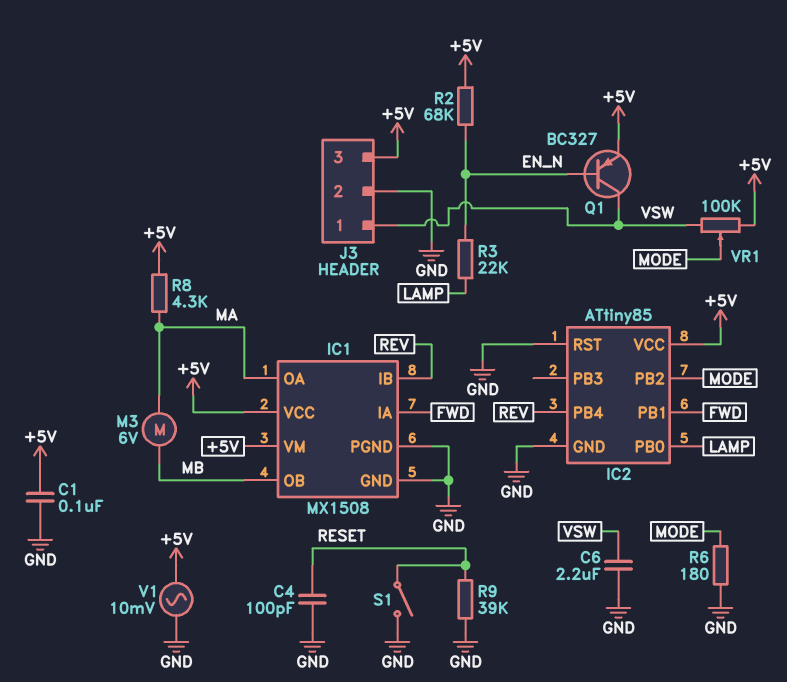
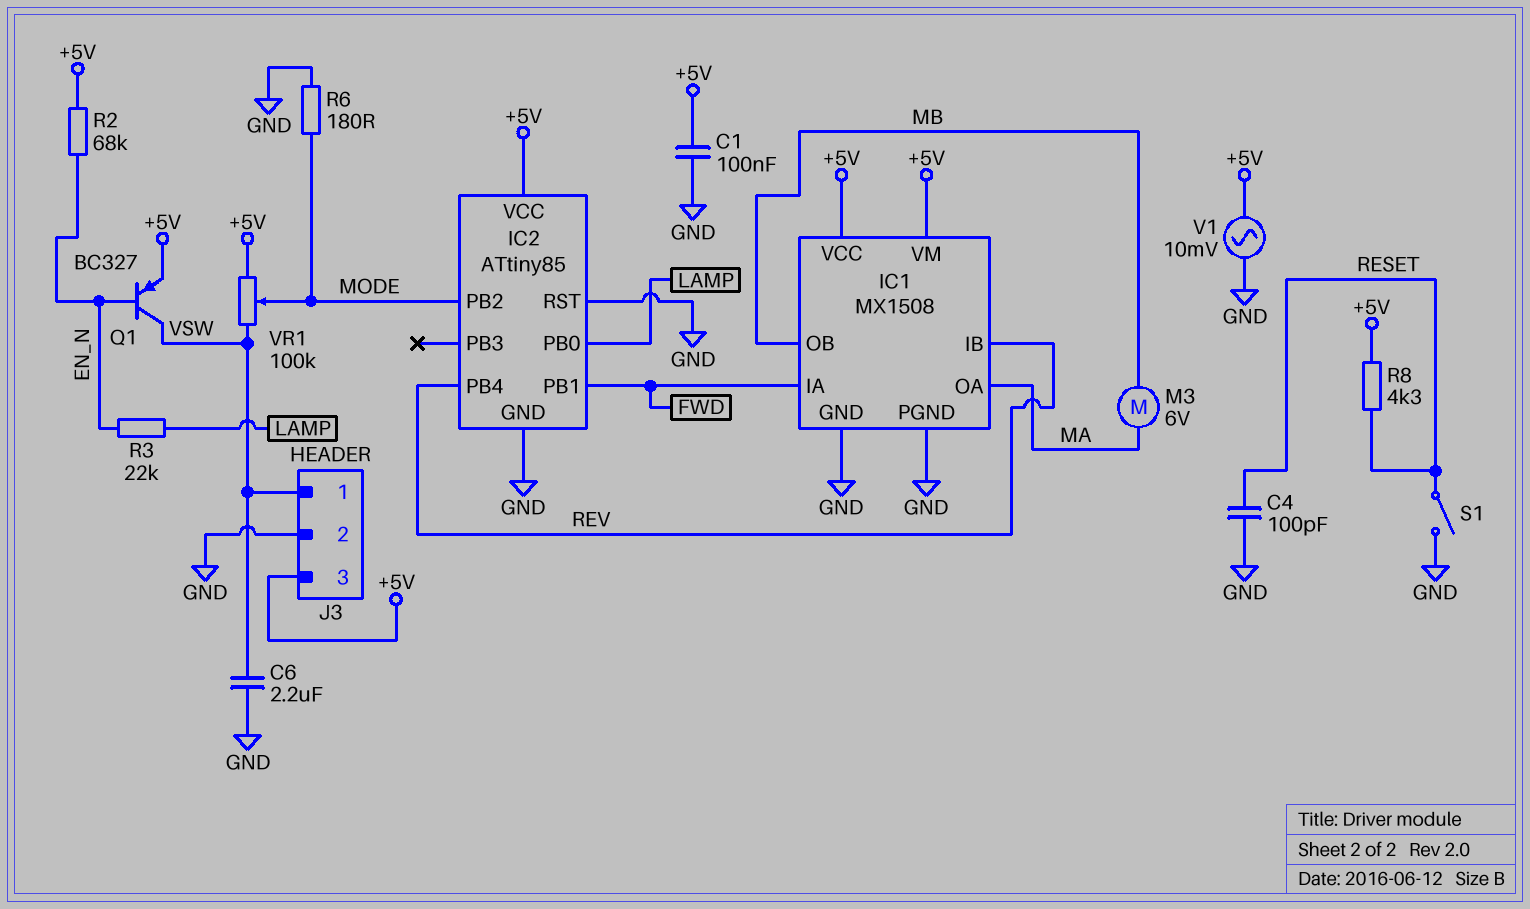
R8: 4.3k (+5V, MA) -> 4.3k (+5V, RESET)
R9: 39k (GND, RESET) -> none

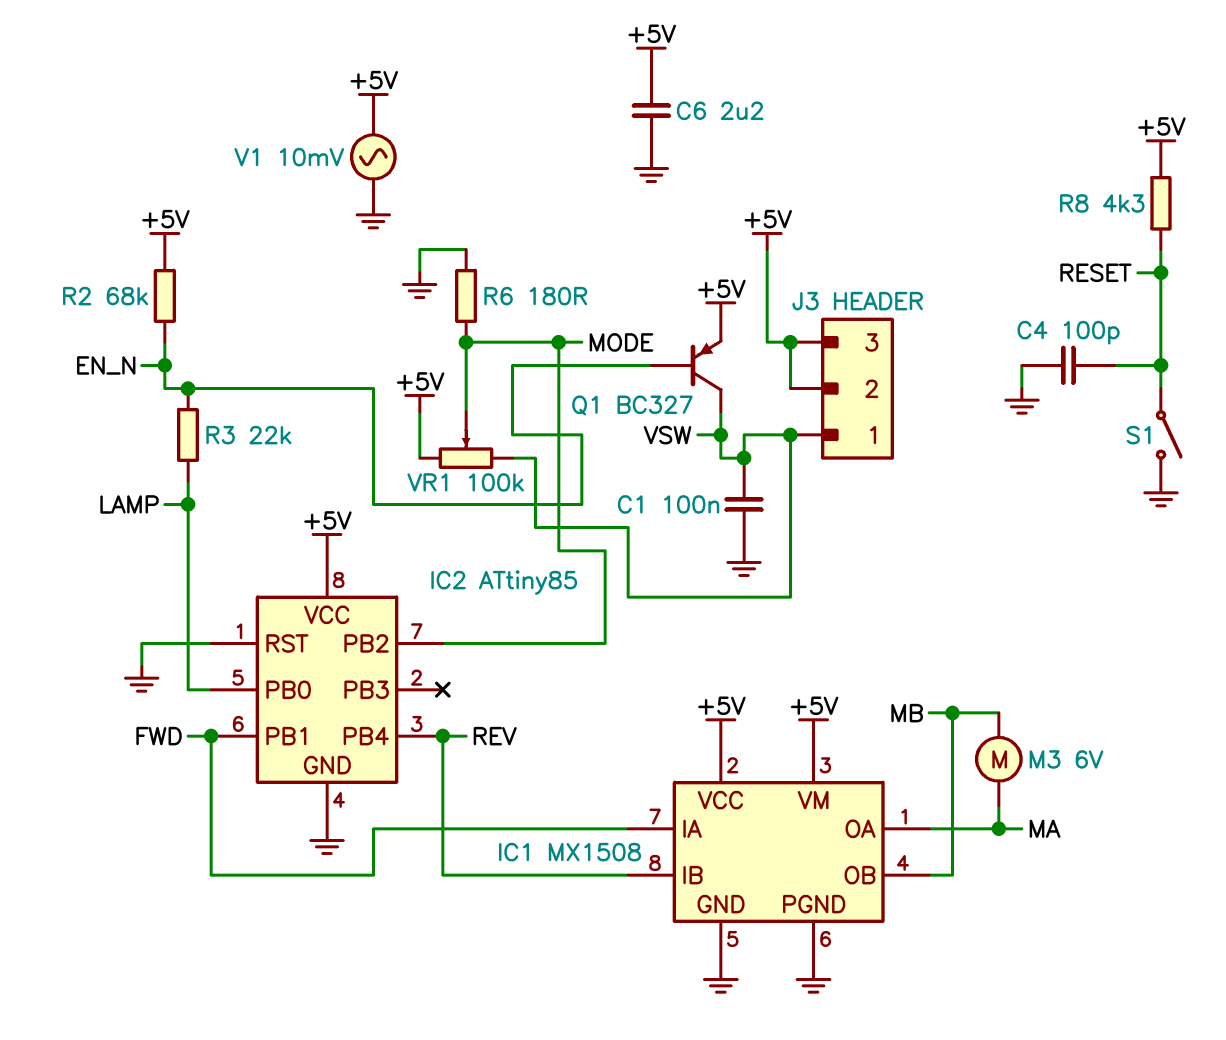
C1: 100nF (+5V, GND) -> 100nF (GND, VSW)
C6: 2.2uF (GND, VSW) -> 2.2uF (+5V, GND)
J3 pin 2: GND -> +5V

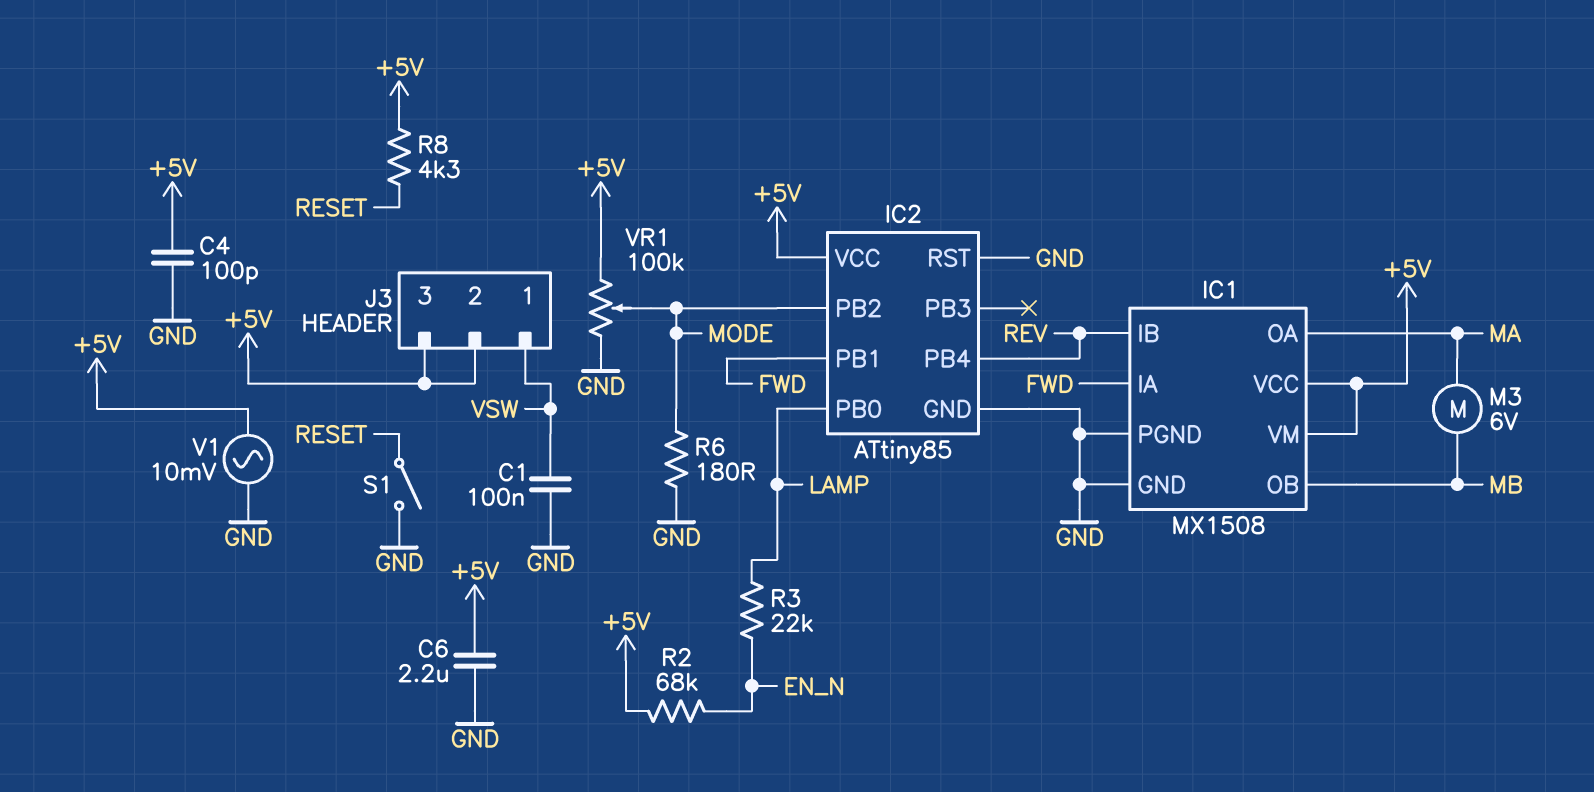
C4: 100pF (GND, RESET) -> 100pF (+5V, GND)
Q1: PNP BC327 (B EN_N, C VSW, E +5V) -> none
VR1: 100k (+5V, VSW, wiper MODE) -> 100k (+5V, GND, wiper MODE)

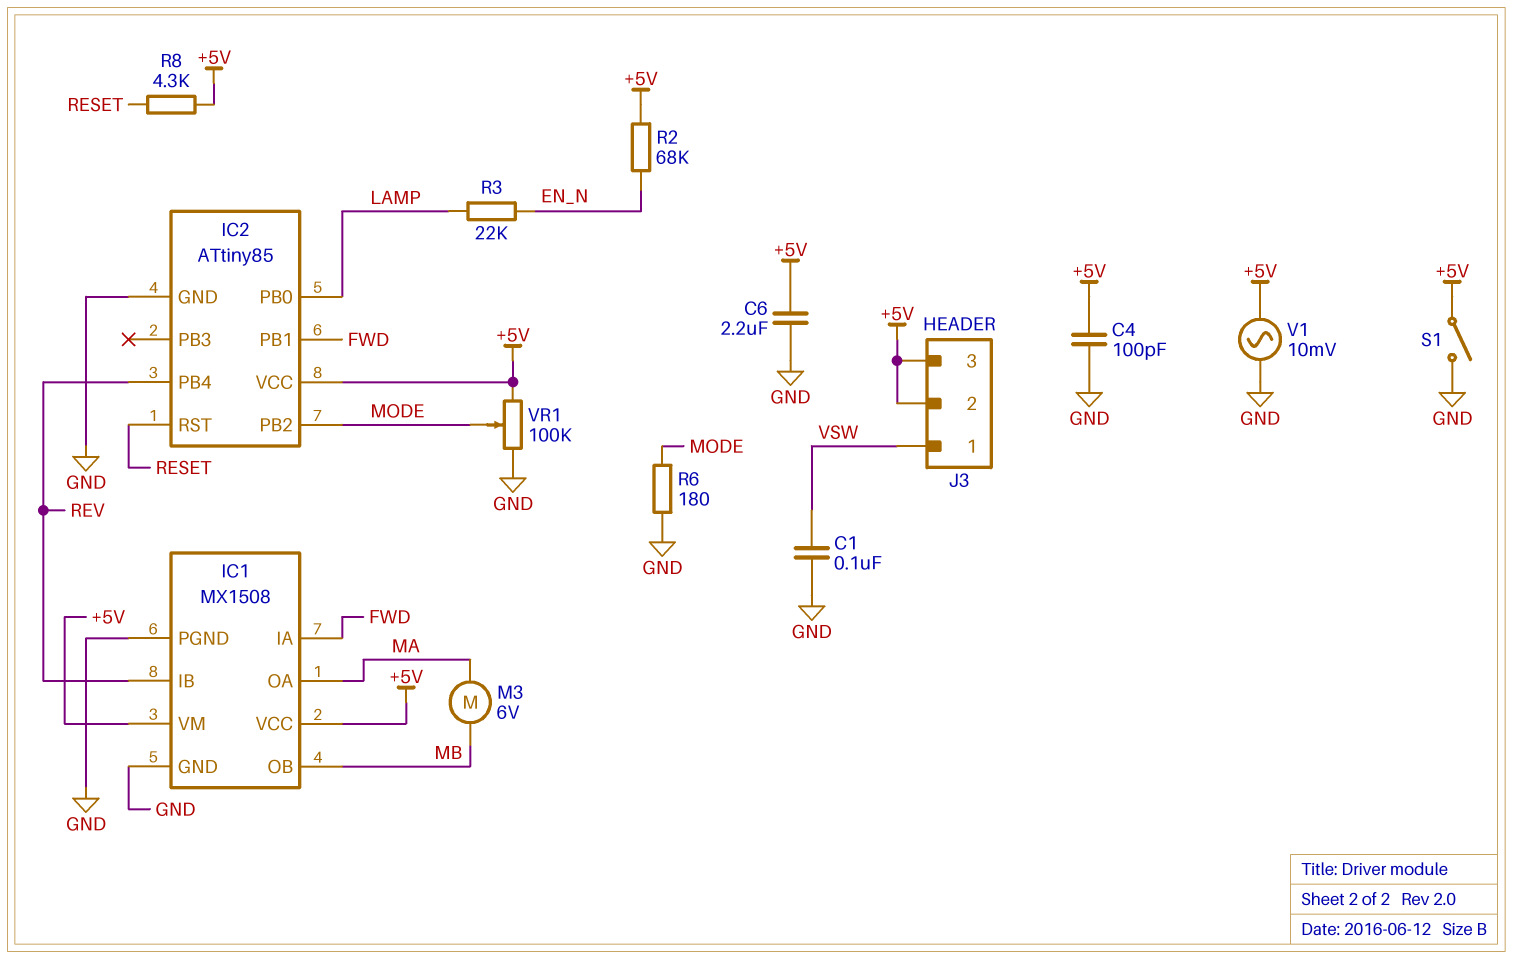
IC2 pin RST: GND -> RESET
S1: switch (GND, RESET) -> switch (+5V, GND)

